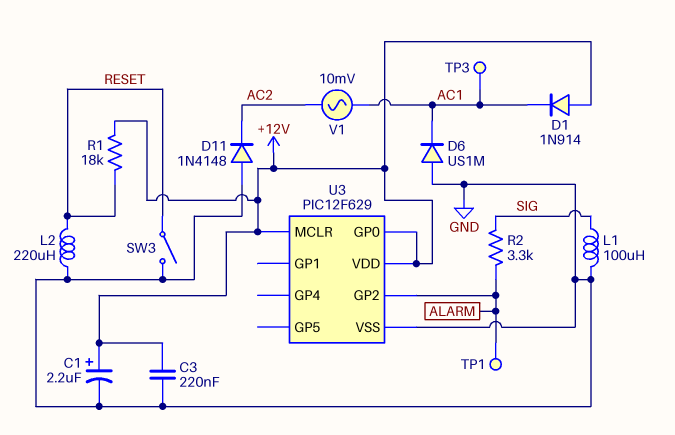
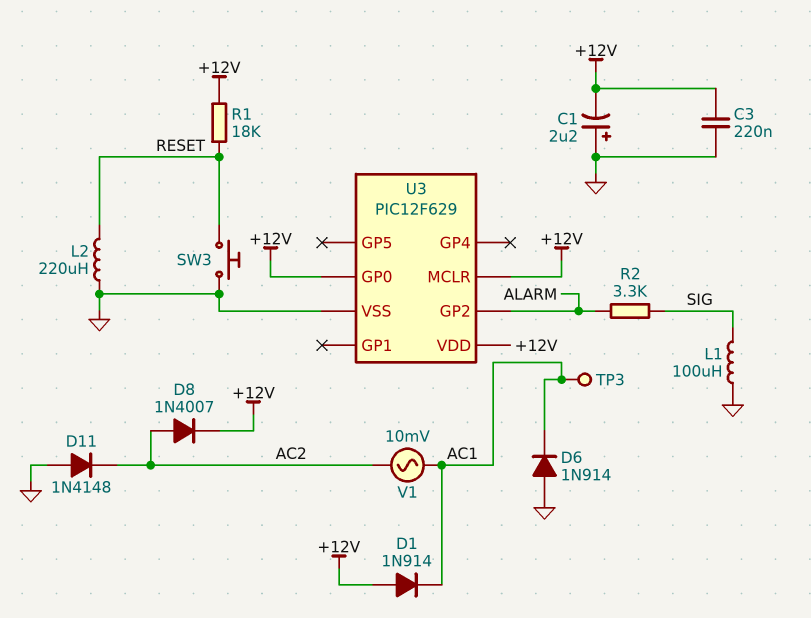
C1: 2.2uF (plus +12V, minus GND) -> 2.2uF (plus GND, minus +12V)
D6: diode US1M (A GND, K AC1) -> diode 1N914 (A GND, K AC1)
D8: none -> diode 1N4007 (A AC2, K +12V)
SW3: switch (GND, RESET) -> button (GND, RESET)
TP1: test point (ALARM) -> none

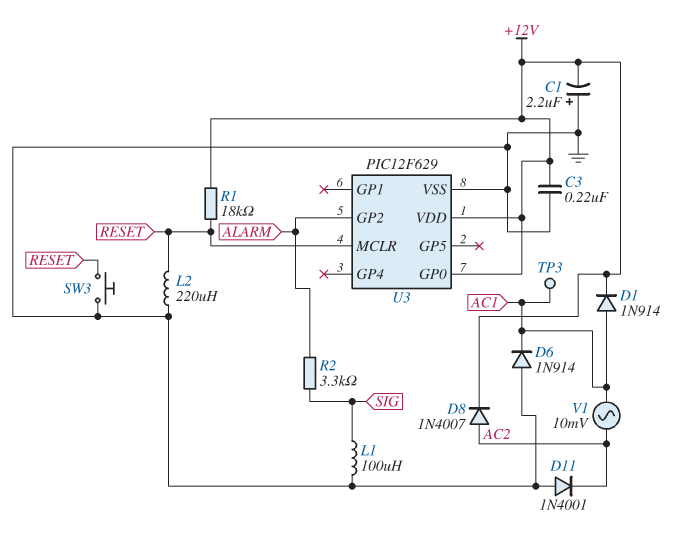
D1: diode 1N914 (A +12V, K AC1) -> diode 1N914 (A AC1, K +12V)
D11: diode 1N4148 (A GND, K AC2) -> diode 1N4001 (A GND, K AC2)
U3 pin MCLR: +12V -> RESET

